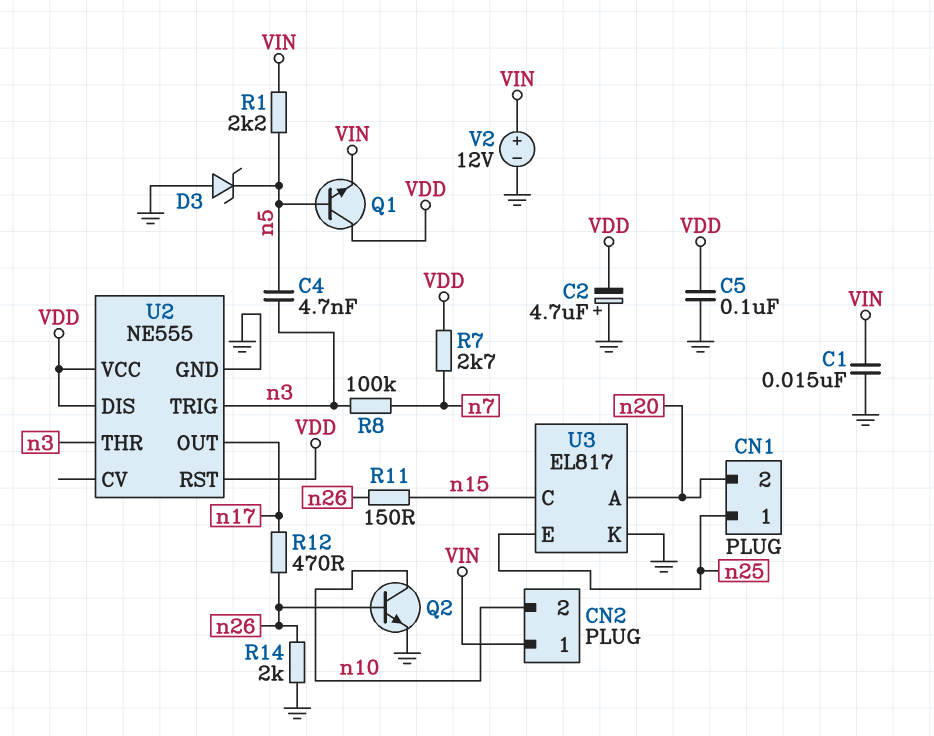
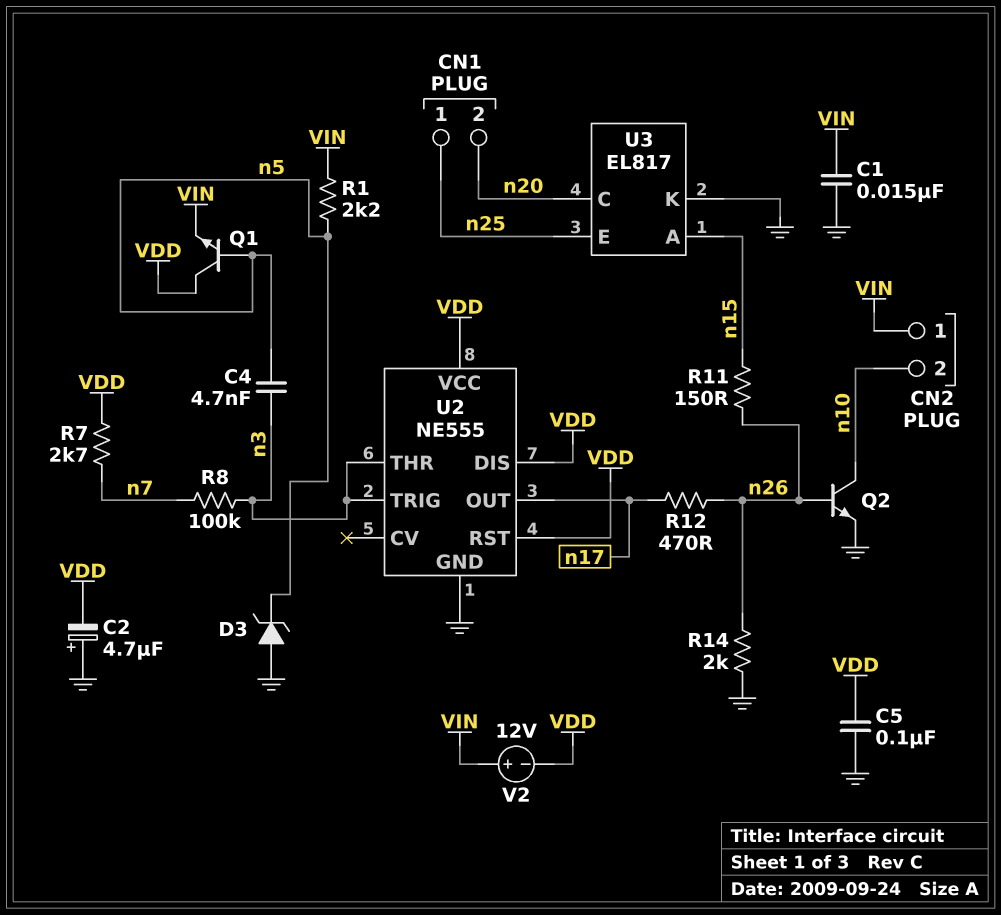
U3 pin A: n20 -> n15
U3 pin C: n15 -> n20
V2: 12V (plus VIN, minus GND) -> 12V (plus VIN, minus VDD)

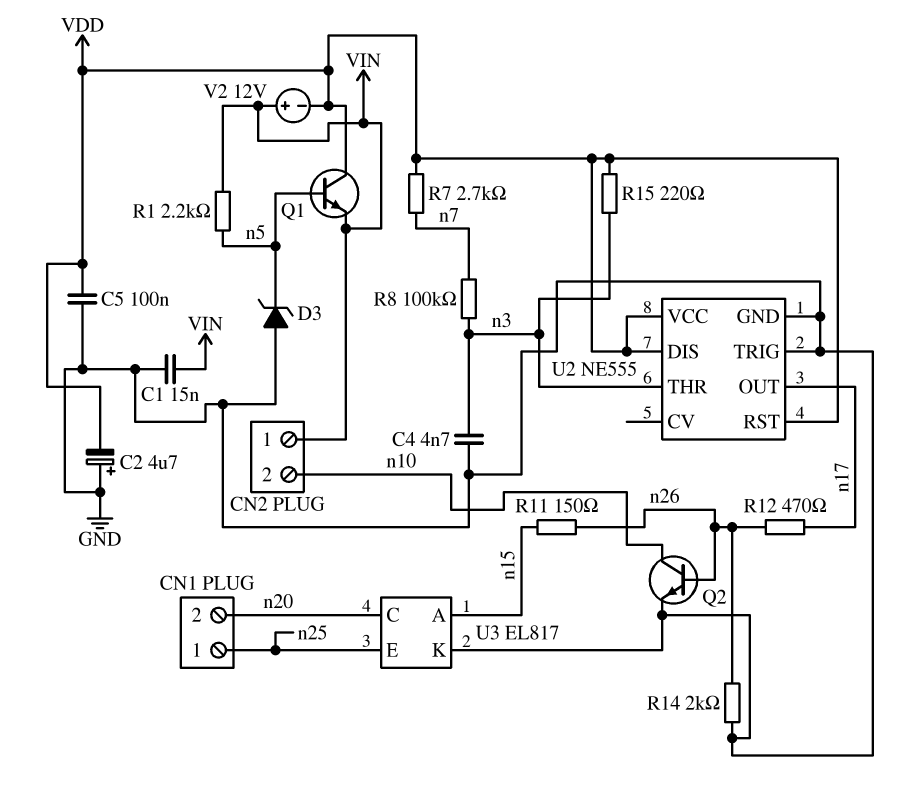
C4: 4.7nF (n3, n5) -> 4.7nF (GND, n3)
R15: none -> 220 (VDD, n3)
U2 pin TRIG: n3 -> GND

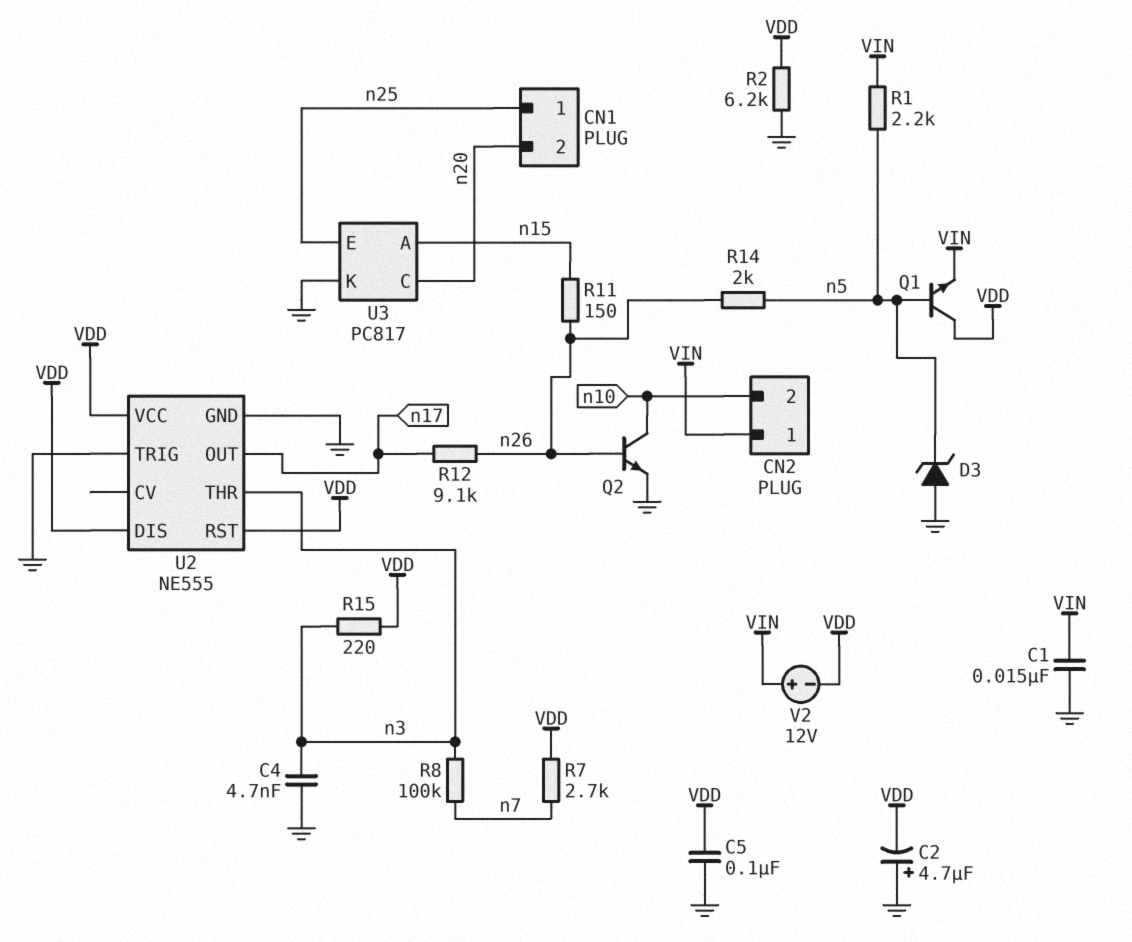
R2: none -> 6.2k (GND, VDD)
R12: 470 (n17, n26) -> 9.1k (n17, n26)
R14: 2k (GND, n26) -> 2k (n5, n26)
U3: EL817 -> PC817

